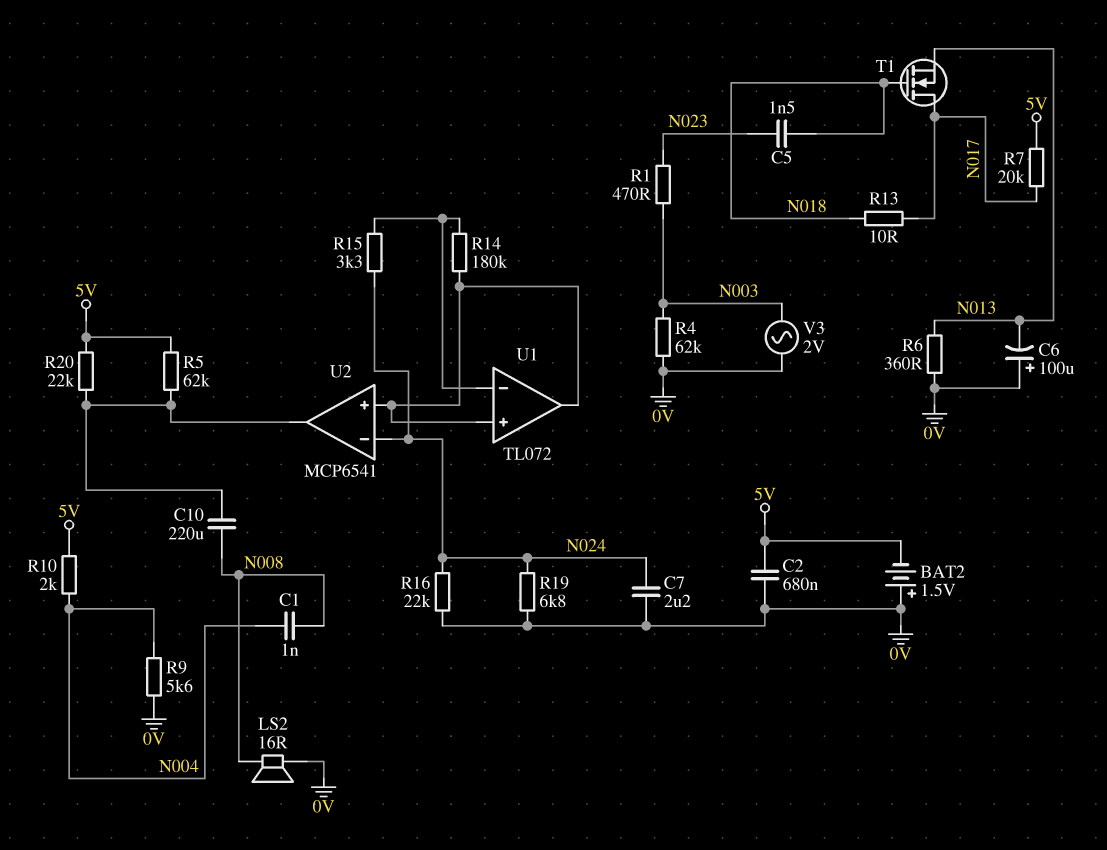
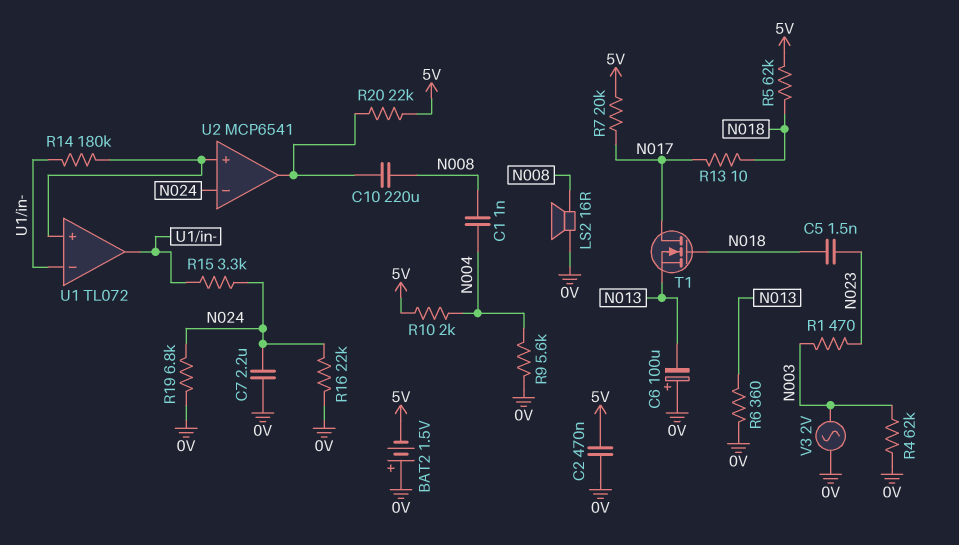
C2: 680nF (0V, 5V) -> 470nF (0V, 5V)
R5: 62k (5V, U2/out) -> 62k (5V, N018)
U1 pin out: U1/in+ -> U1/in-

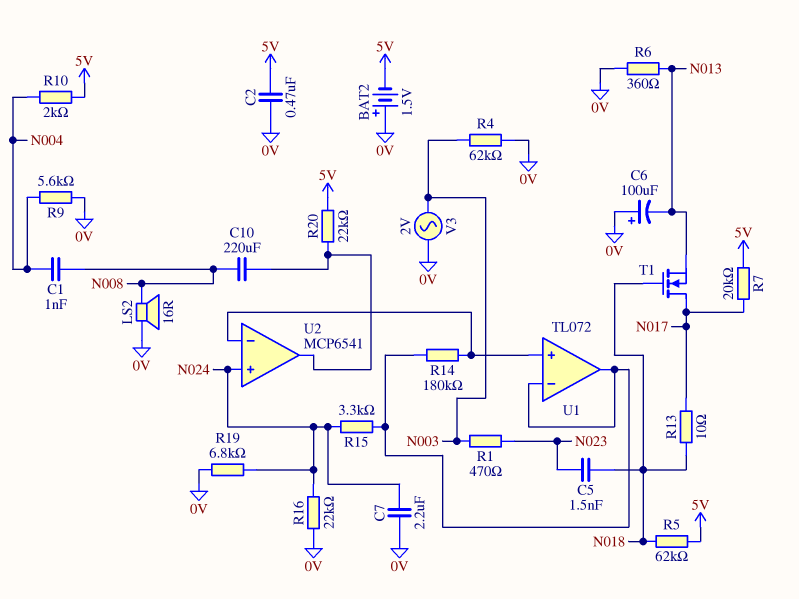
U2 pin in+: U1/in+ -> N024
U2 pin in-: N024 -> U1/in+

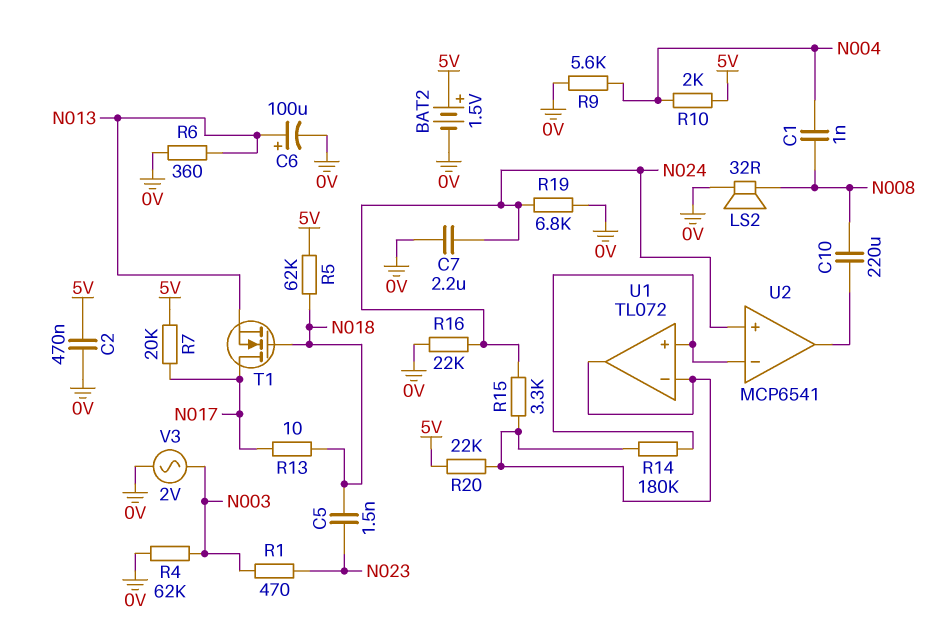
BAT2: 1.5V (plus 0V, minus 5V) -> 1.5V (plus 5V, minus 0V)
C6: 100uF (plus 0V, minus N013) -> 100uF (plus N013, minus 0V)
LS2: speaker 16R (0V, N008) -> speaker 32R (0V, N008)
R20: 22k (5V, U2/out) -> 22k (5V, U1/in-)

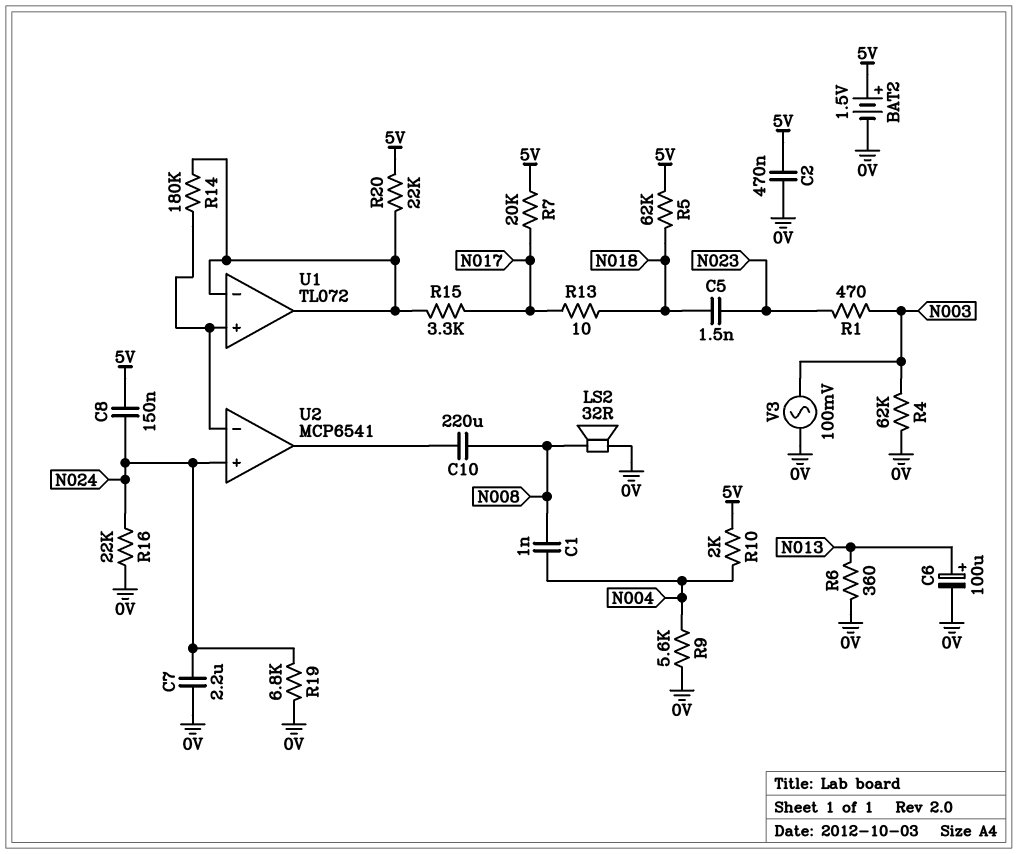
C8: none -> 150nF (5V, N024)
R15: 3.3k (N024, U1/in-) -> 3.3k (N017, U1/in-)
T1: NMOS (G N018, D N017, S N013) -> none
V3: AC 2V (0V, N003) -> AC 100mV (0V, N003)

